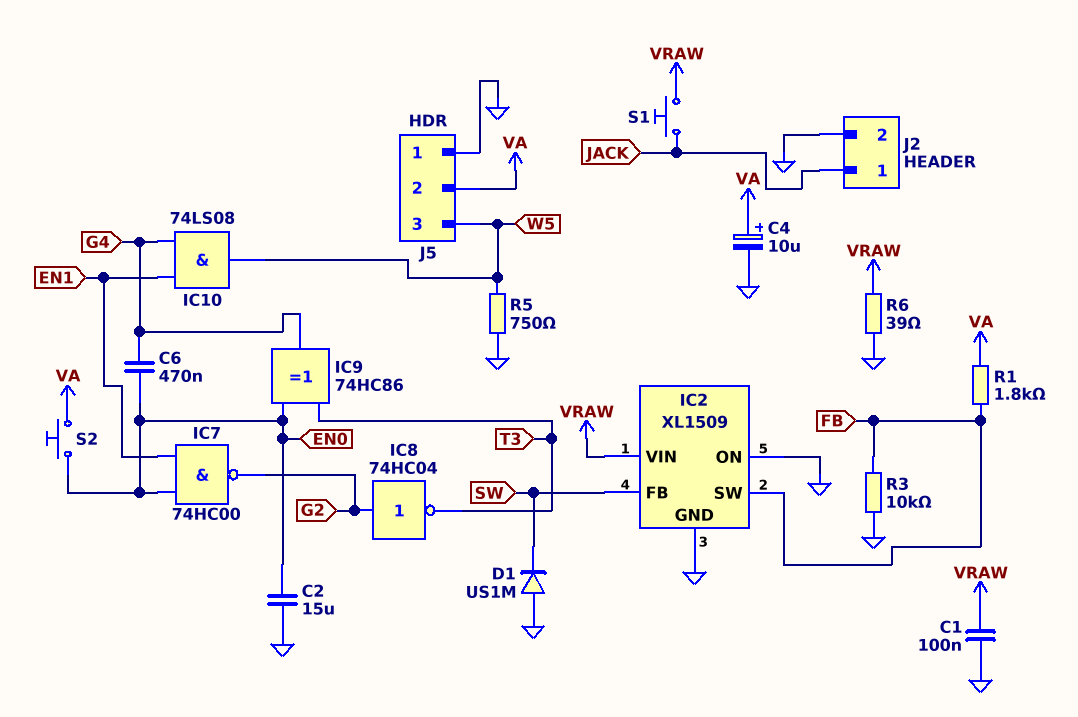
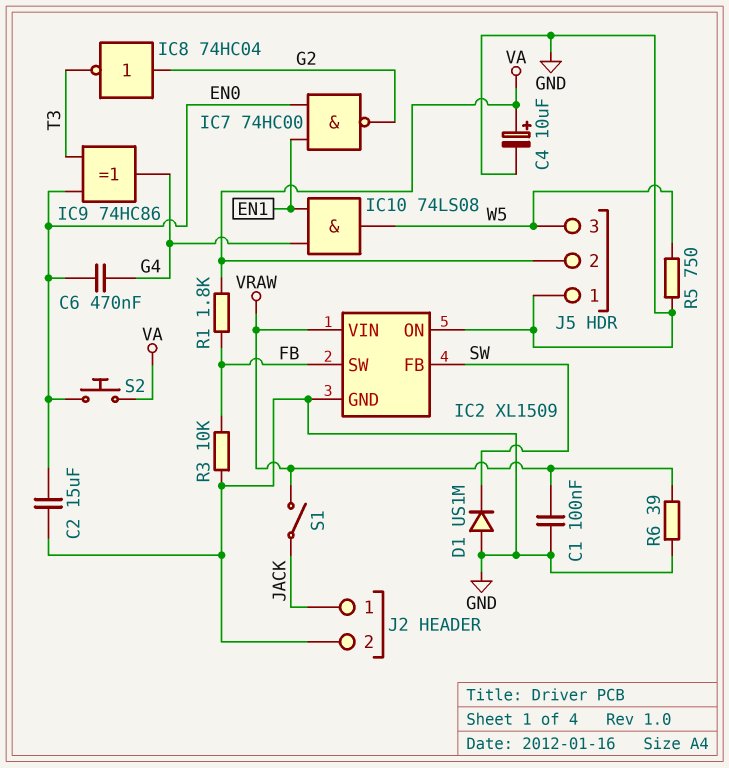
S1: button (JACK, VRAW) -> switch (JACK, VRAW)

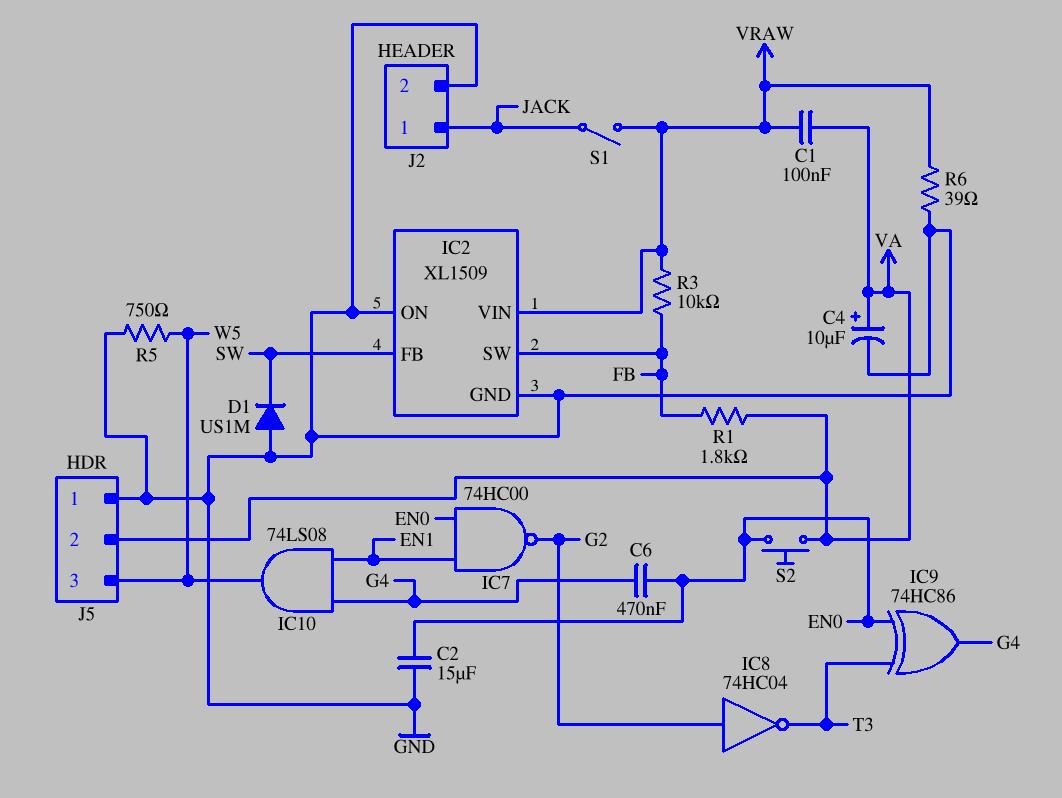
C1: 100nF (GND, VRAW) -> 100nF (VA, VRAW)
R3: 10k (FB, GND) -> 10k (FB, VRAW)

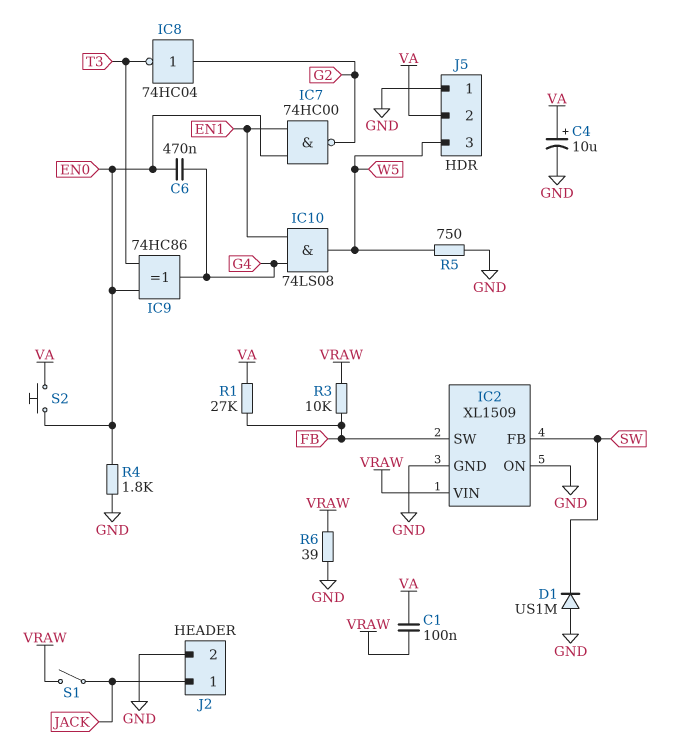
C2: 15uF (EN0, GND) -> none
R1: 1.8k (FB, VA) -> 27k (FB, VA)
R4: none -> 1.8k (EN0, GND)

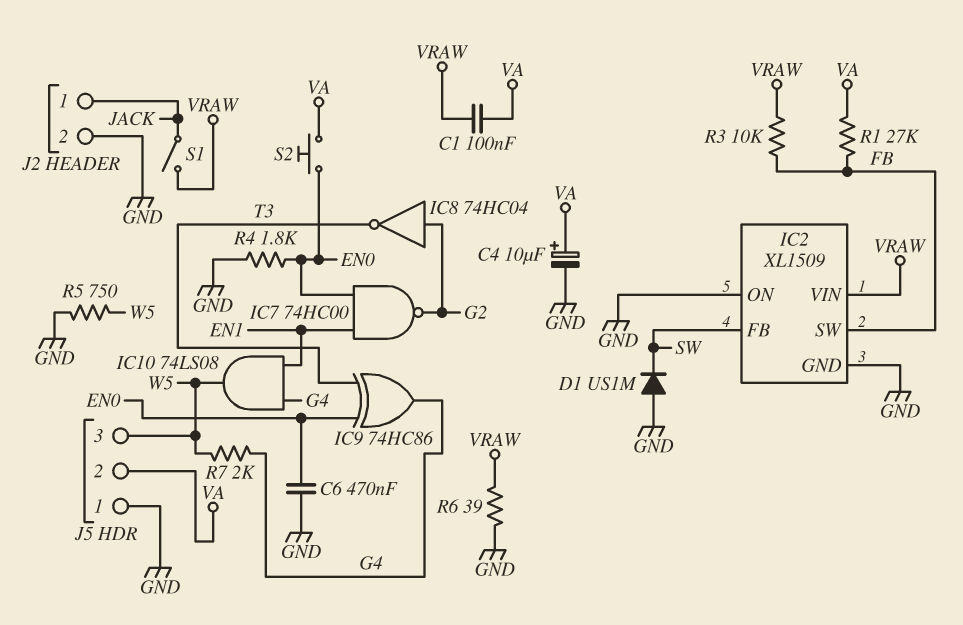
C6: 470nF (EN0, G4) -> 470nF (EN0, GND)
R7: none -> 2k (G4, W5)

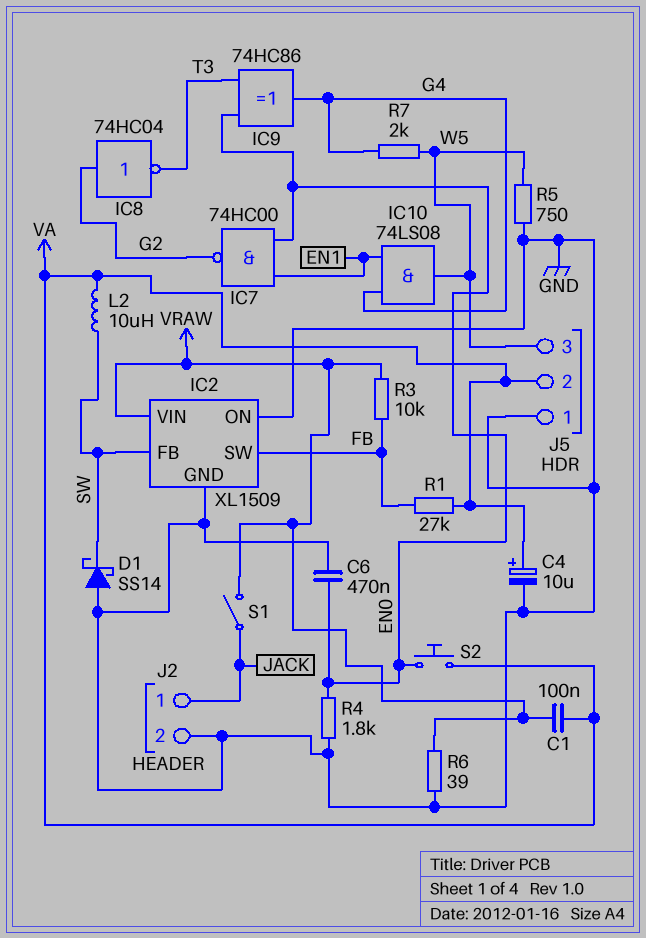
D1: diode US1M (A GND, K SW) -> schottky SS14 (A GND, K SW)
L2: none -> 10uH (SW, VA)

